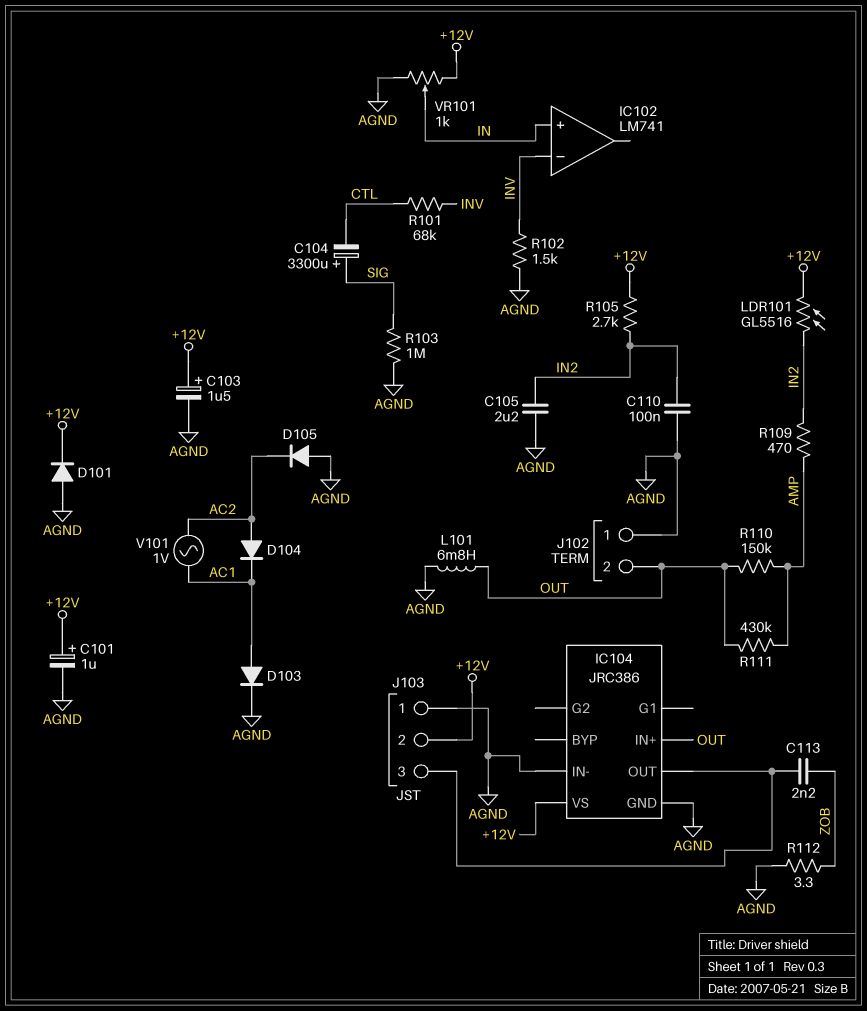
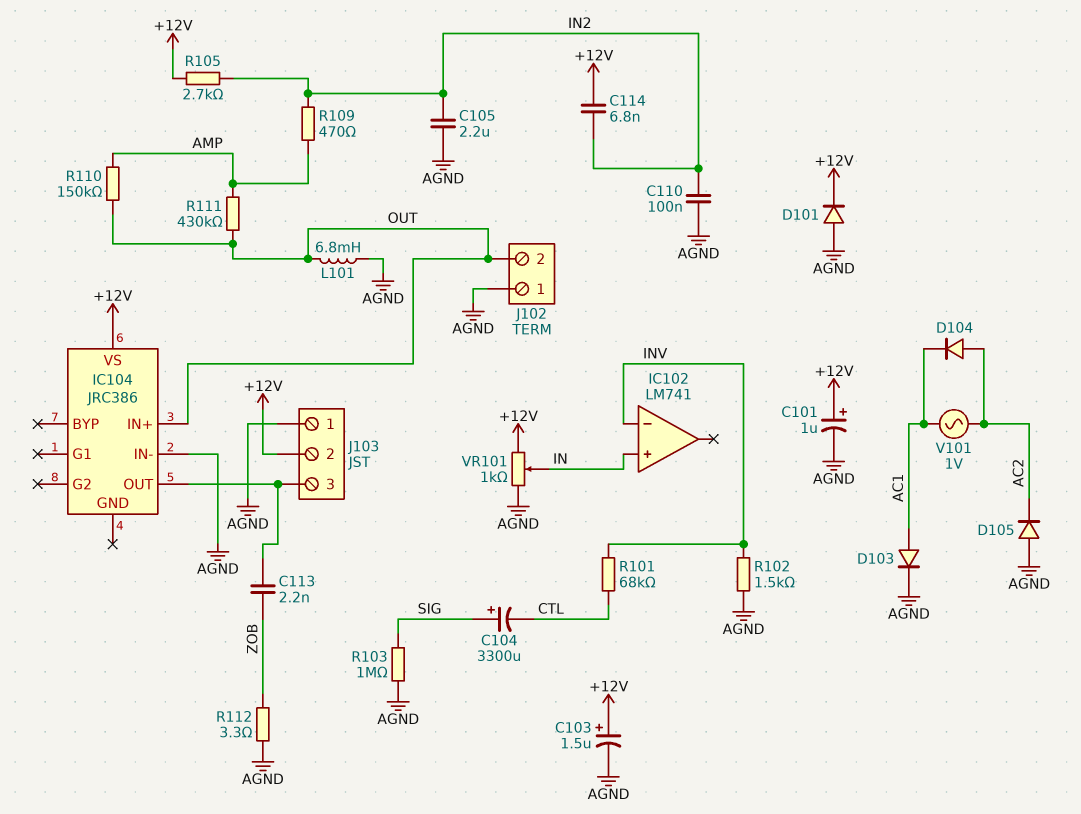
C114: none -> 6.8nF (+12V, IN2)
IC104 pin GND: AGND -> none
LDR101: GL5516 (+12V, IN2) -> none

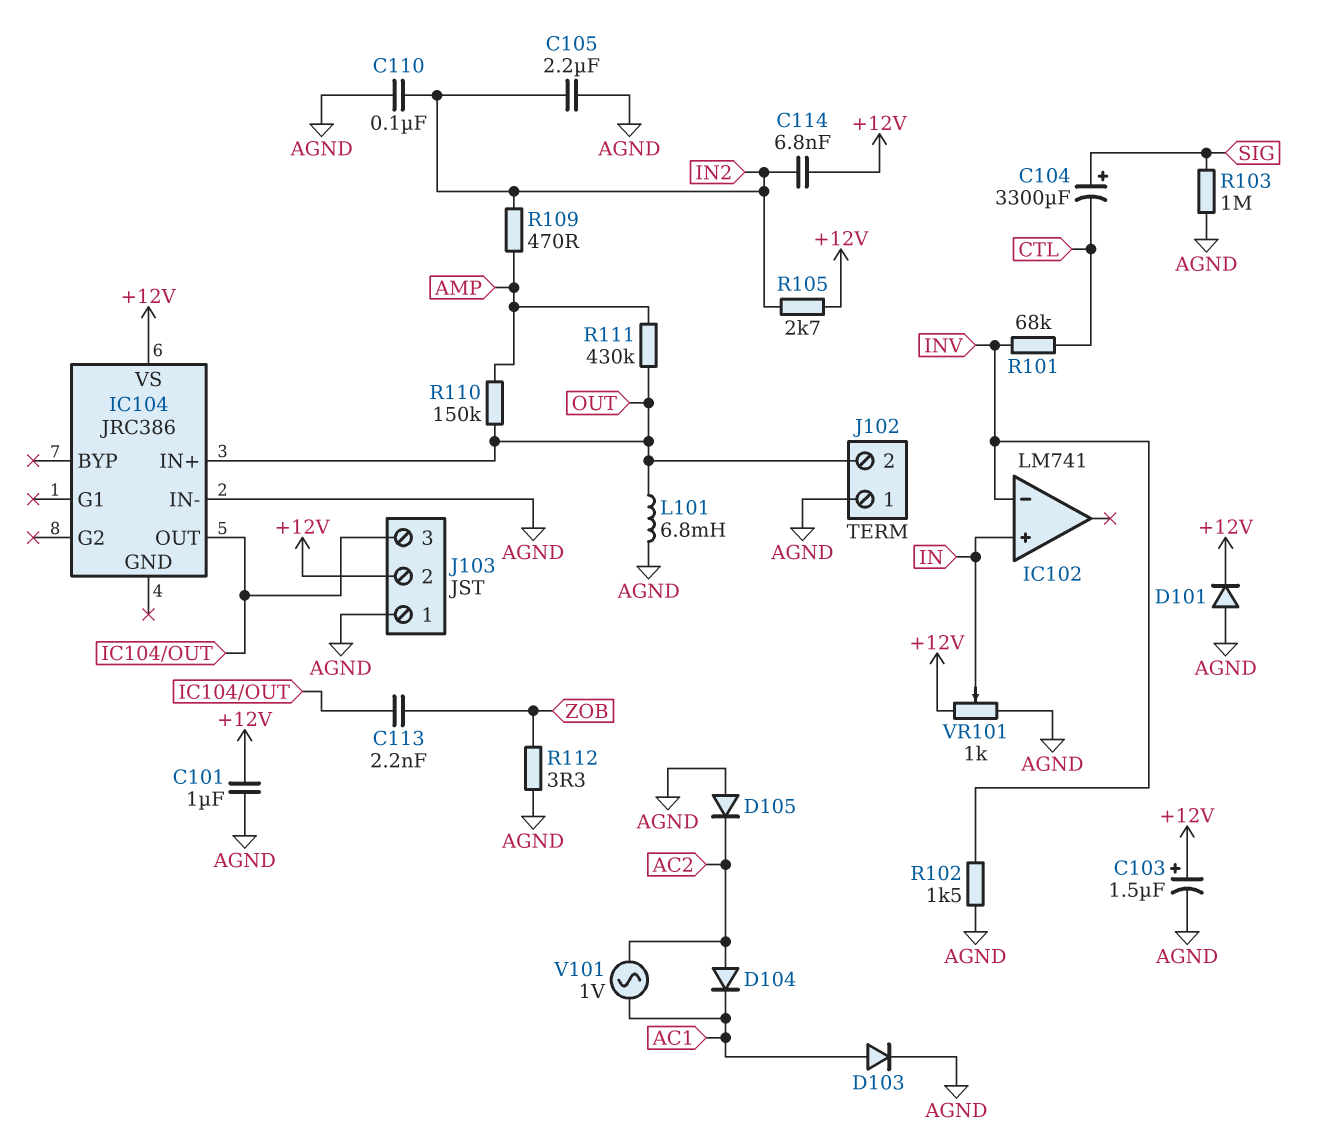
C101: 1uF (plus +12V, minus AGND) -> 1uF (+12V, AGND)

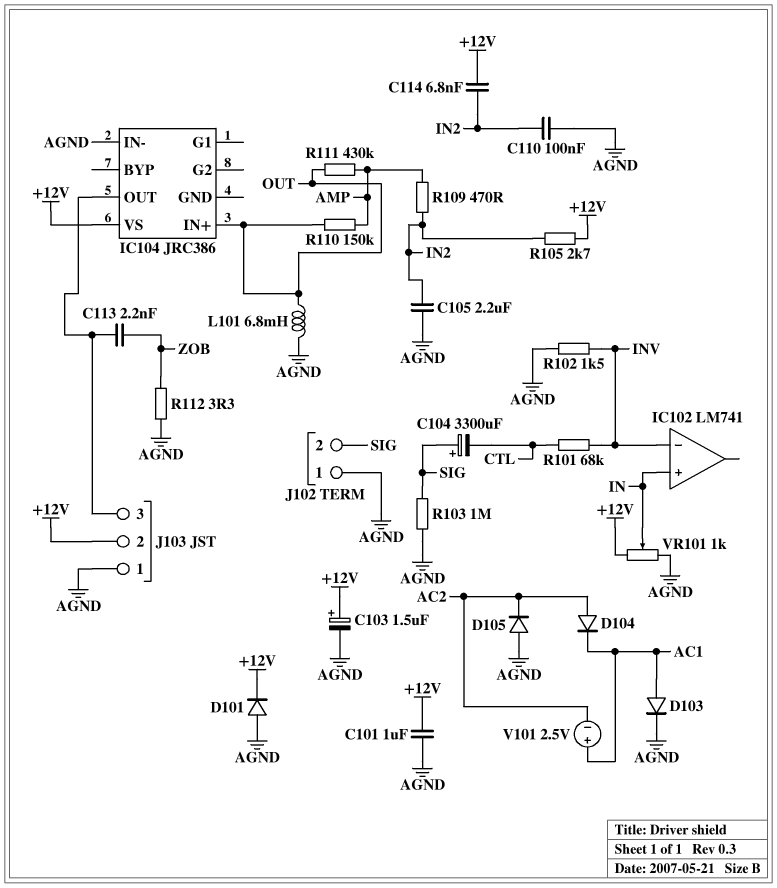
J102 pin 2: OUT -> SIG
V101: AC 1V (AC1, AC2) -> 2.5V (plus AC1, minus AC2)

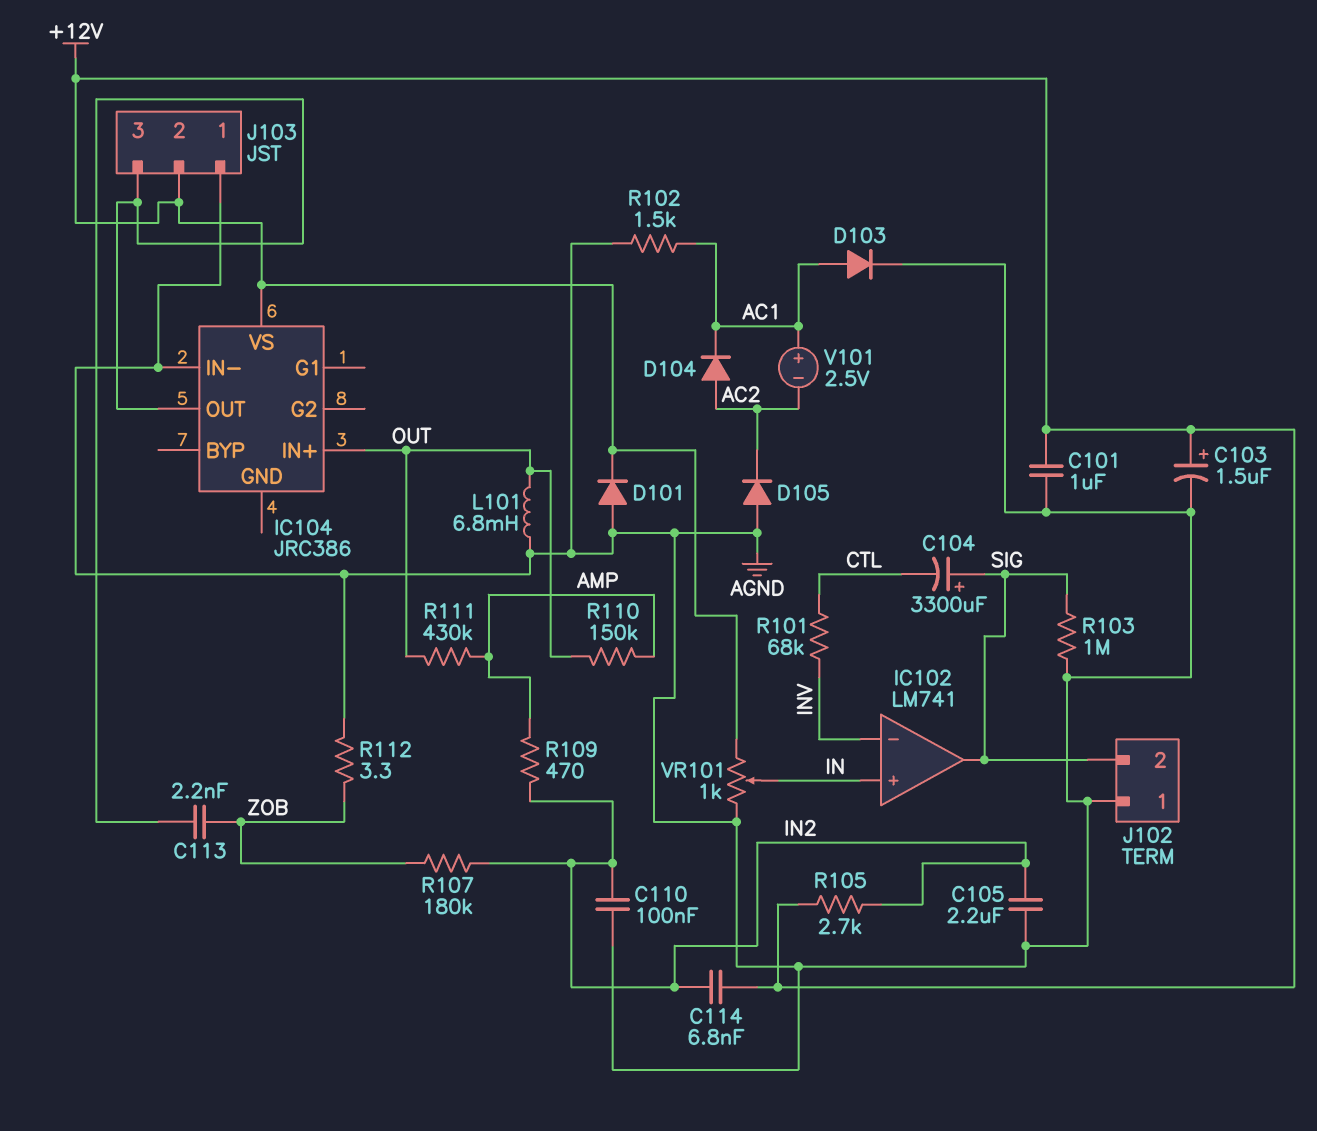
IC102 pin out: none -> SIG
R102: 1.5k (AGND, INV) -> 1.5k (AC1, AGND)
R107: none -> 180k (IN2, ZOB)

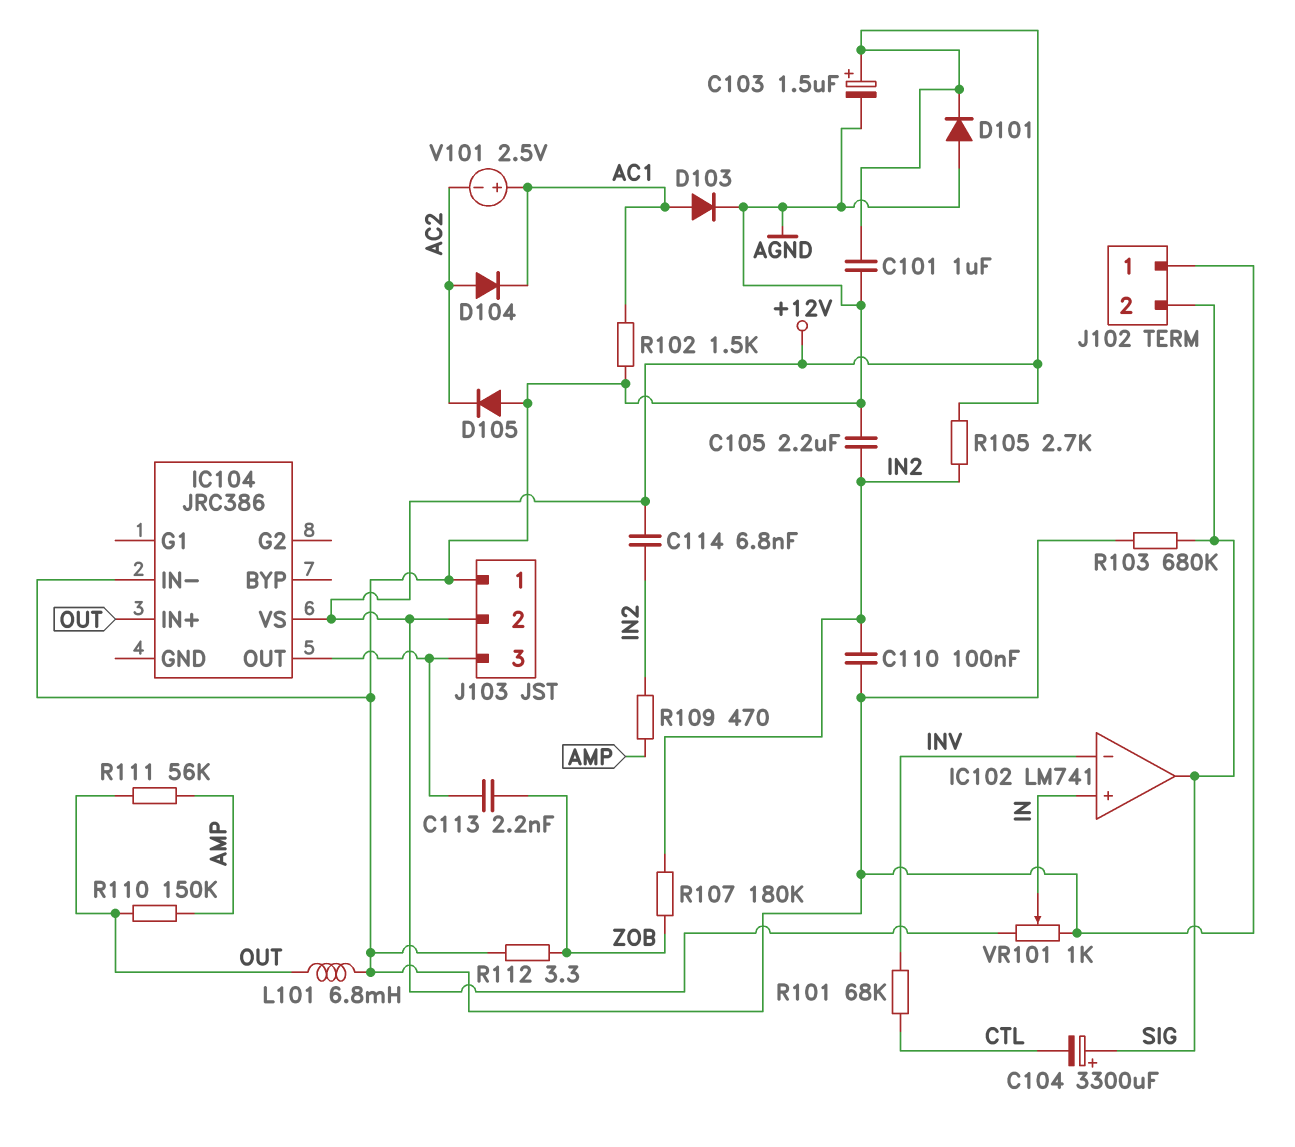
R103: 1M (AGND, SIG) -> 680k (AGND, SIG)
R111: 430k (AMP, OUT) -> 56k (AMP, OUT)

